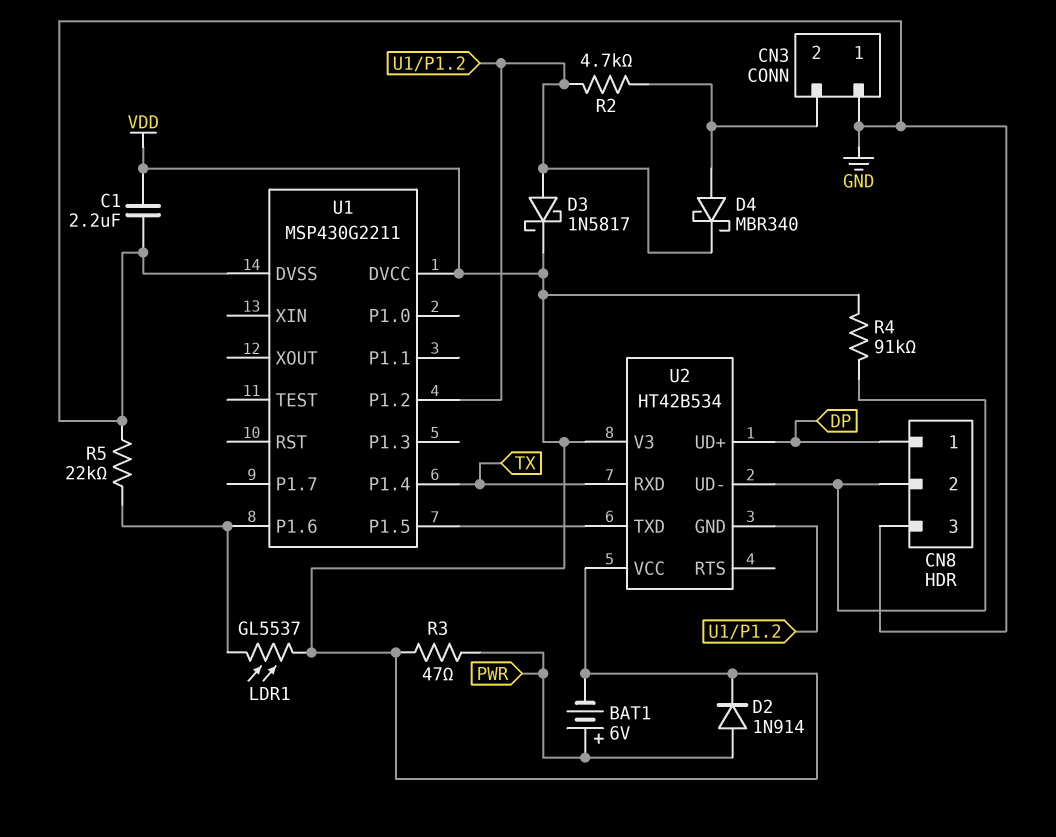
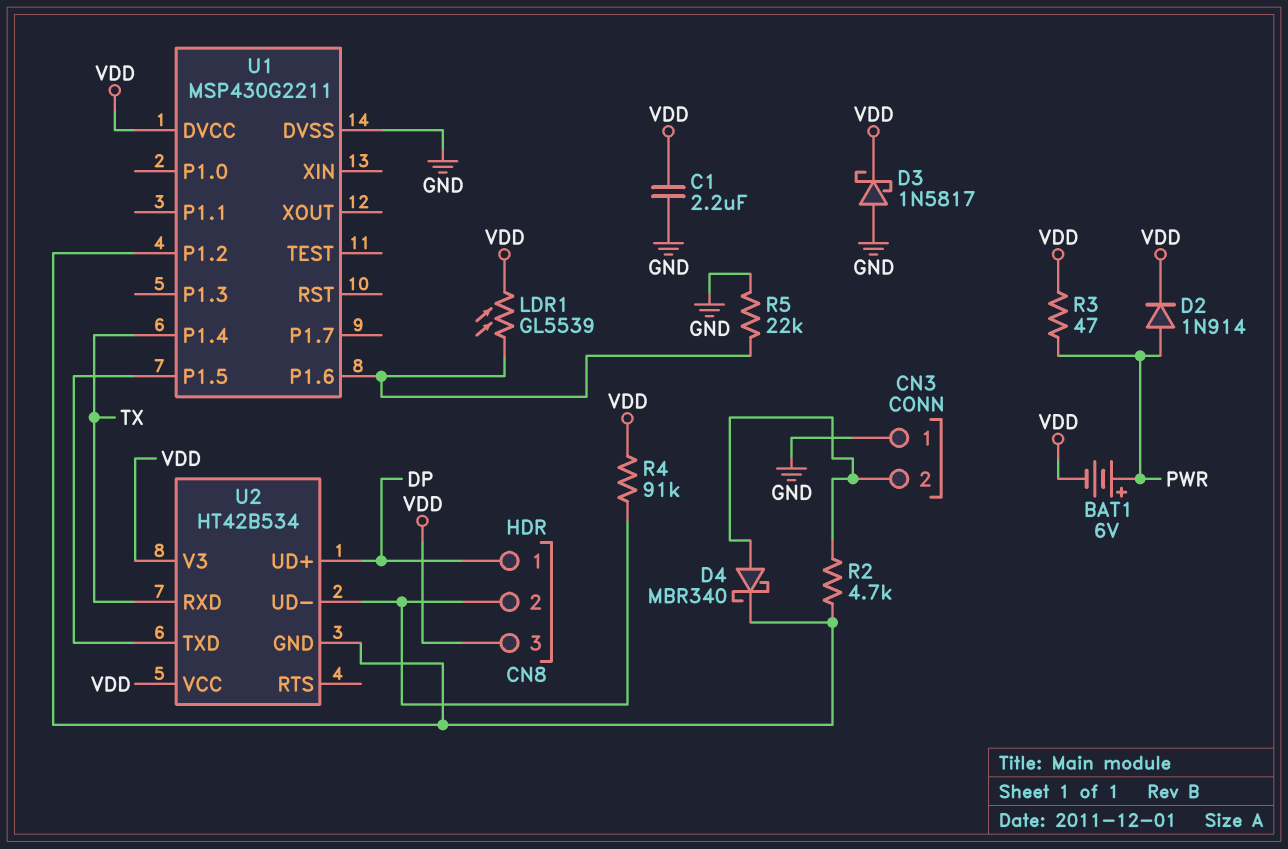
CN8 pin 3: GND -> VDD
D3: schottky 1N5817 (A U1/P1.2, K VDD) -> schottky 1N5817 (A GND, K VDD)
LDR1: GL5537 (U1/P1.6, VDD) -> GL5539 (U1/P1.6, VDD)

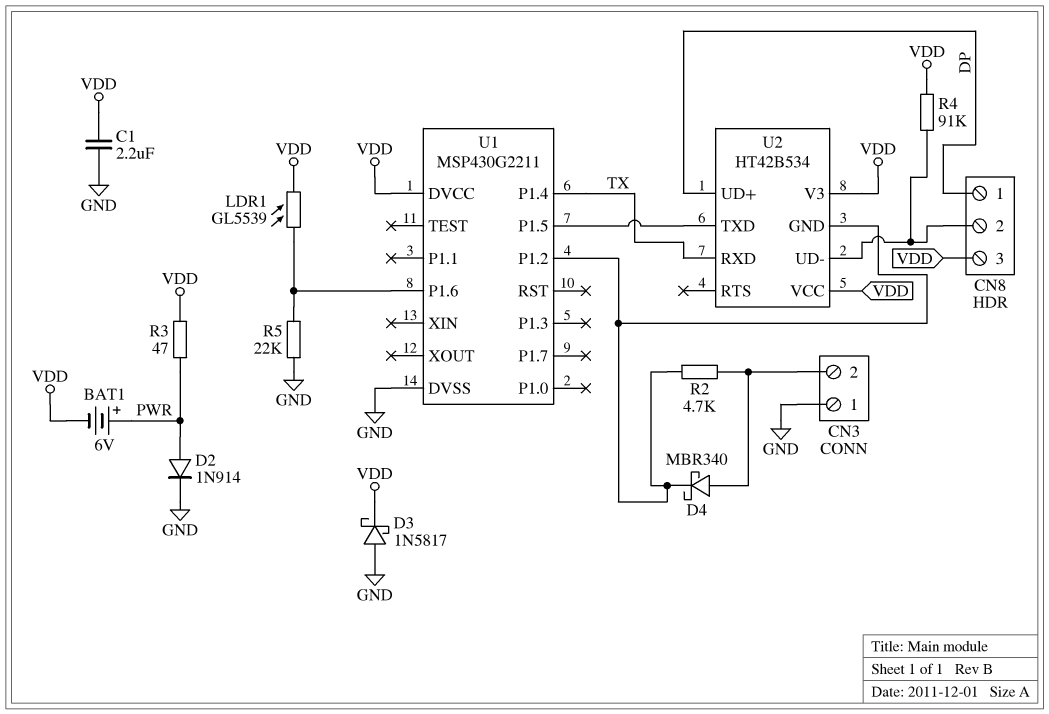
D2: diode 1N914 (A PWR, K VDD) -> diode 1N914 (A PWR, K GND)

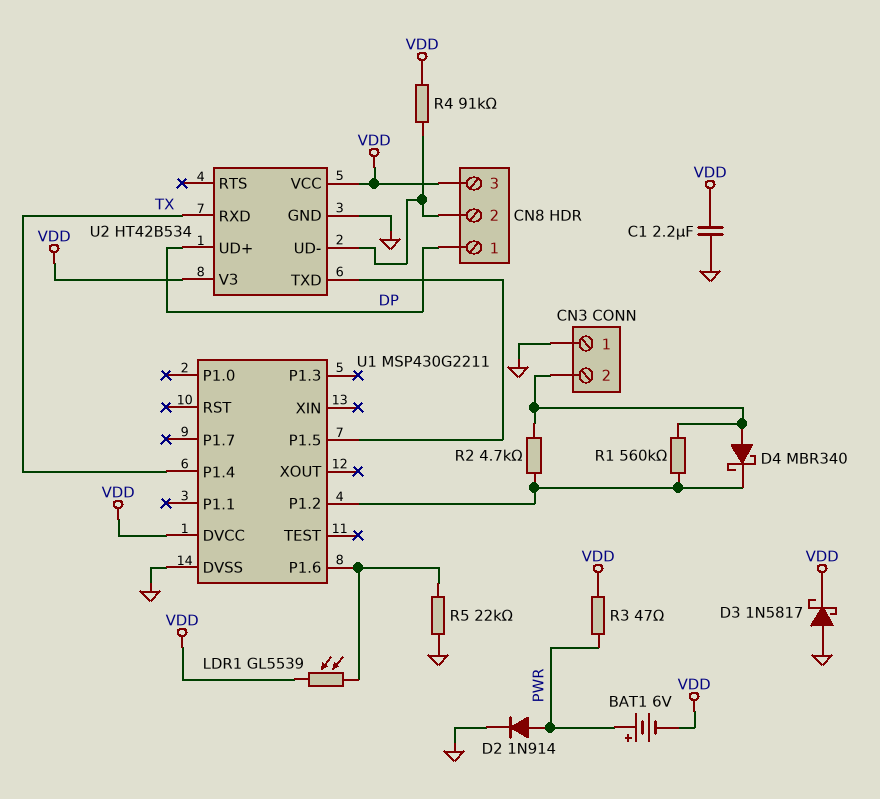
R1: none -> 560k (CN3/2, U1/P1.2)
U2 pin GND: U1/P1.2 -> GND

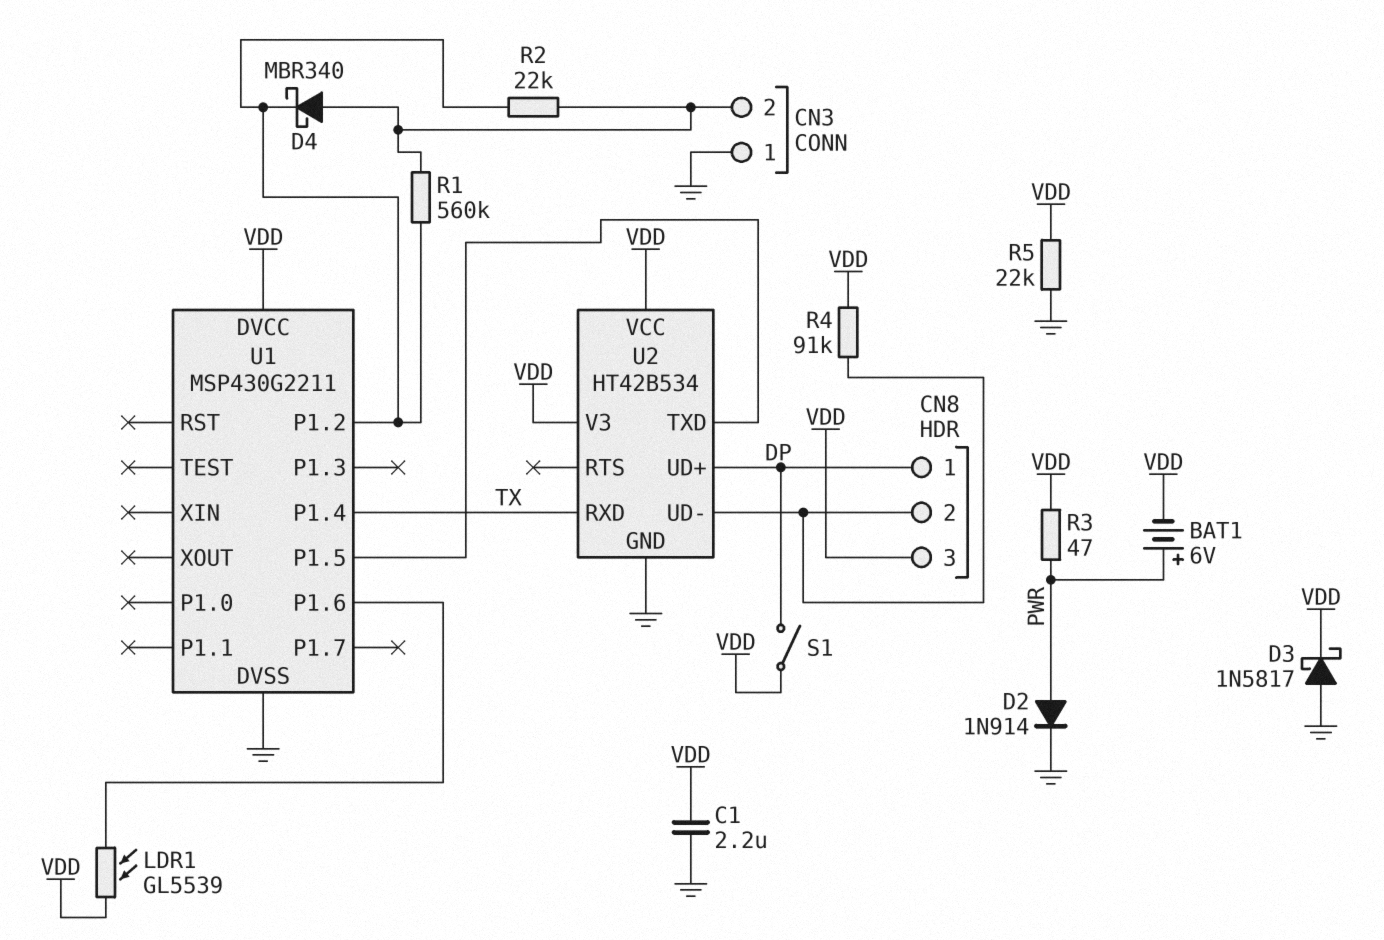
R2: 4.7k (CN3/2, U1/P1.2) -> 22k (CN3/2, U1/P1.2)
R5: 22k (GND, U1/P1.6) -> 22k (GND, VDD)
S1: none -> switch (DP, VDD)

